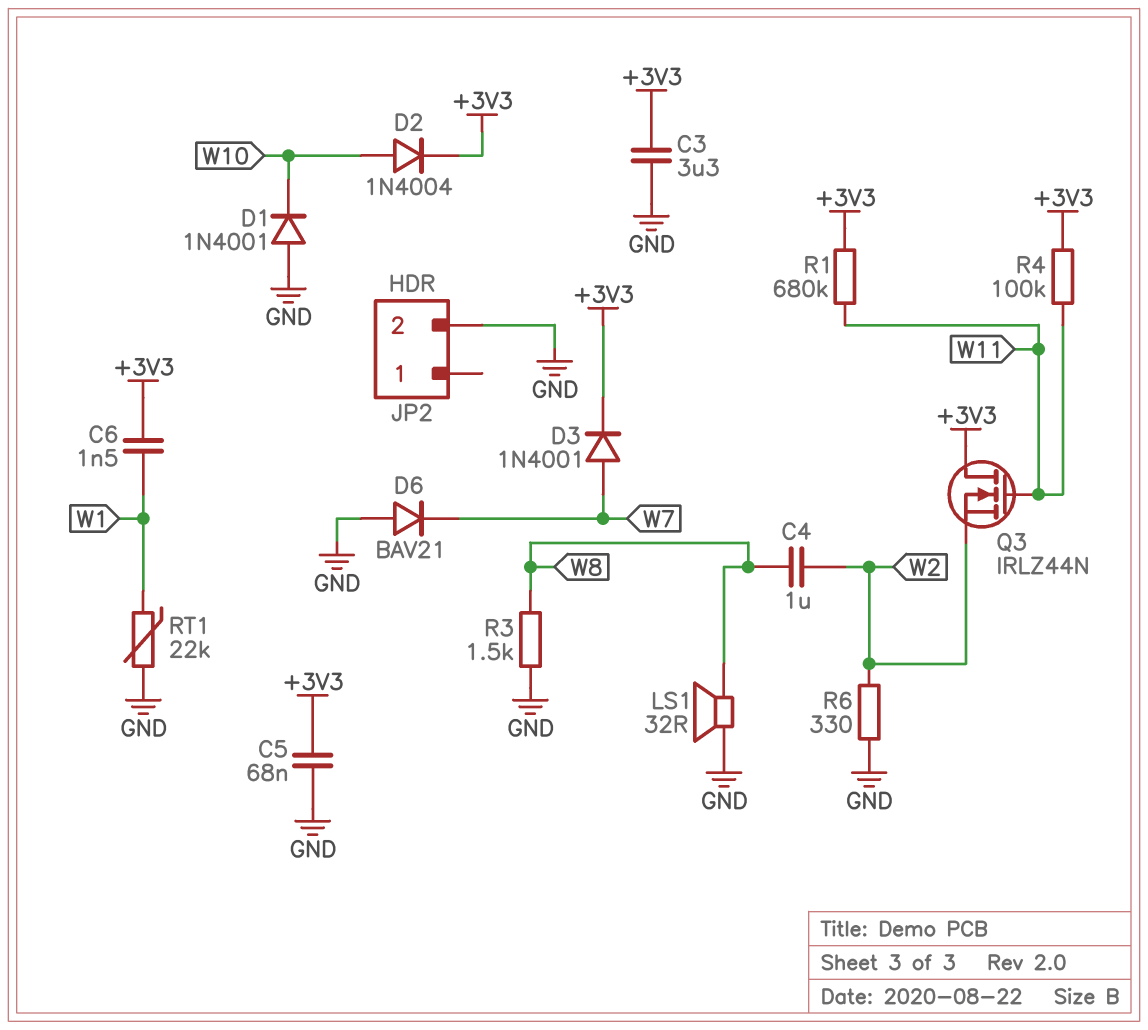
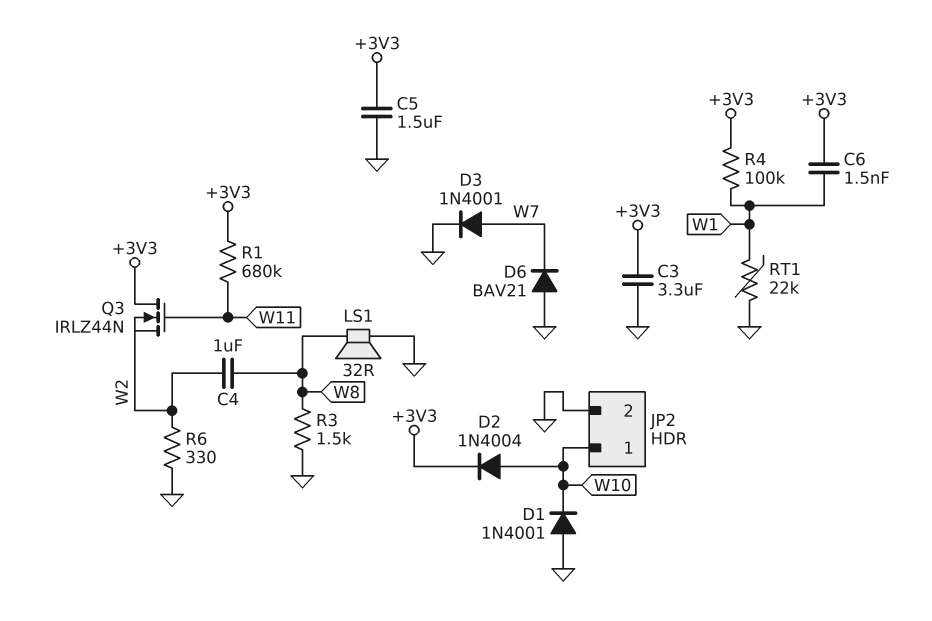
C5: 68nF (+3V3, GND) -> 1.5uF (+3V3, GND)
D3: diode 1N4001 (A W7, K +3V3) -> diode 1N4001 (A W7, K GND)
JP2 pin 1: none -> W10
R4: 100k (+3V3, W11) -> 100k (+3V3, W1)

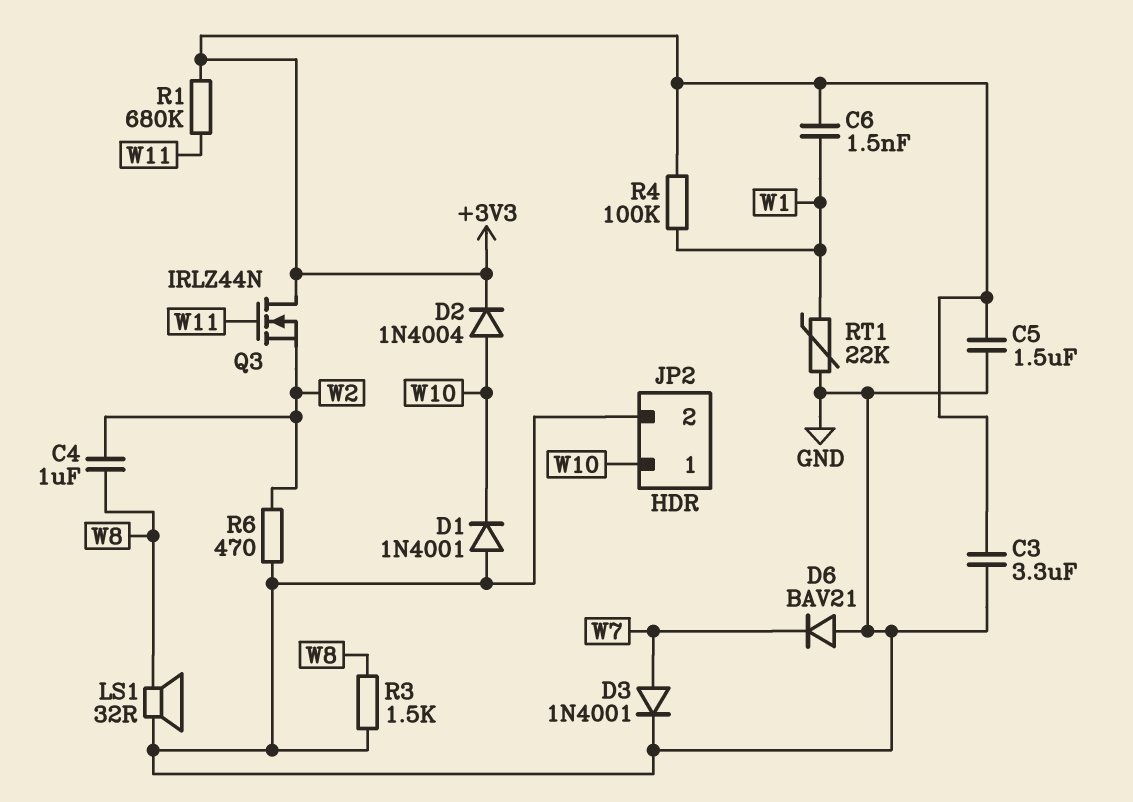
R6: 330 (GND, W2) -> 470 (GND, W2)

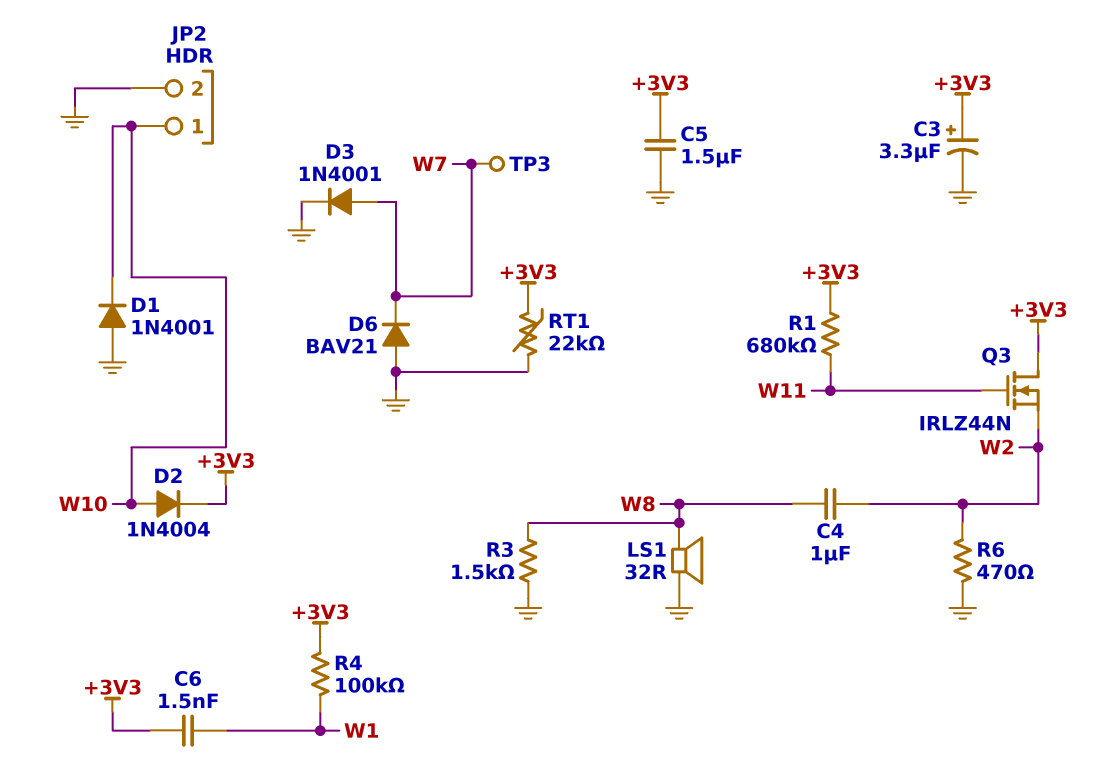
C3: 3.3uF (+3V3, GND) -> 3.3uF (plus +3V3, minus GND)
RT1: 22k (GND, W1) -> 22k (+3V3, GND)
TP3: none -> test point (W7)

